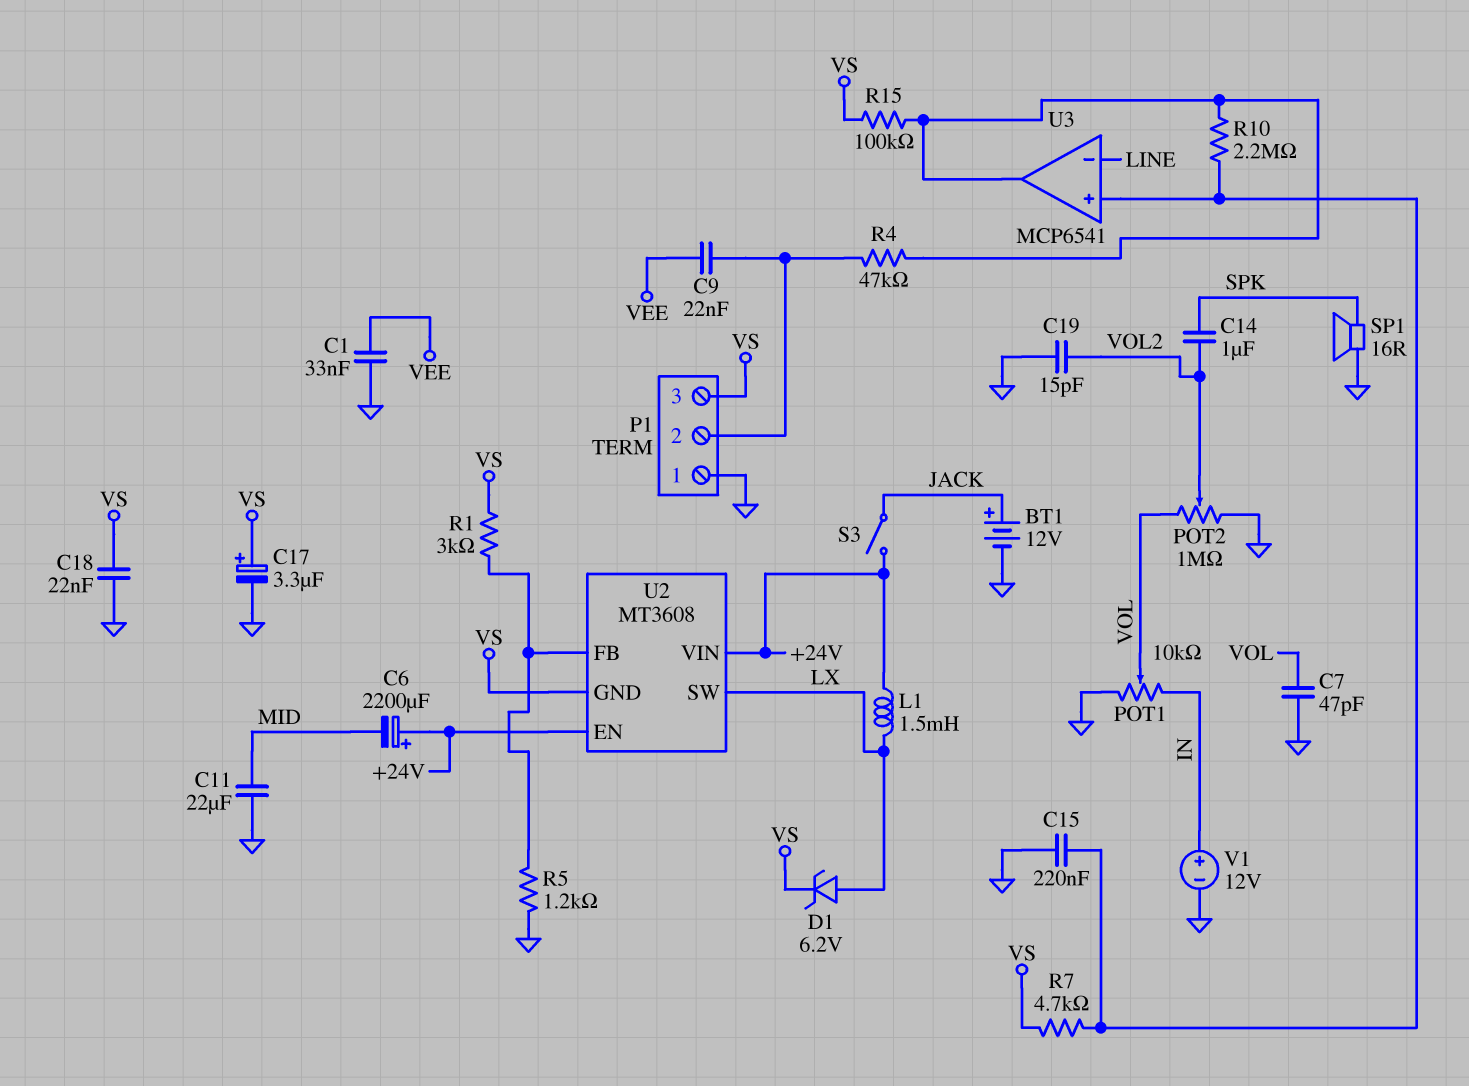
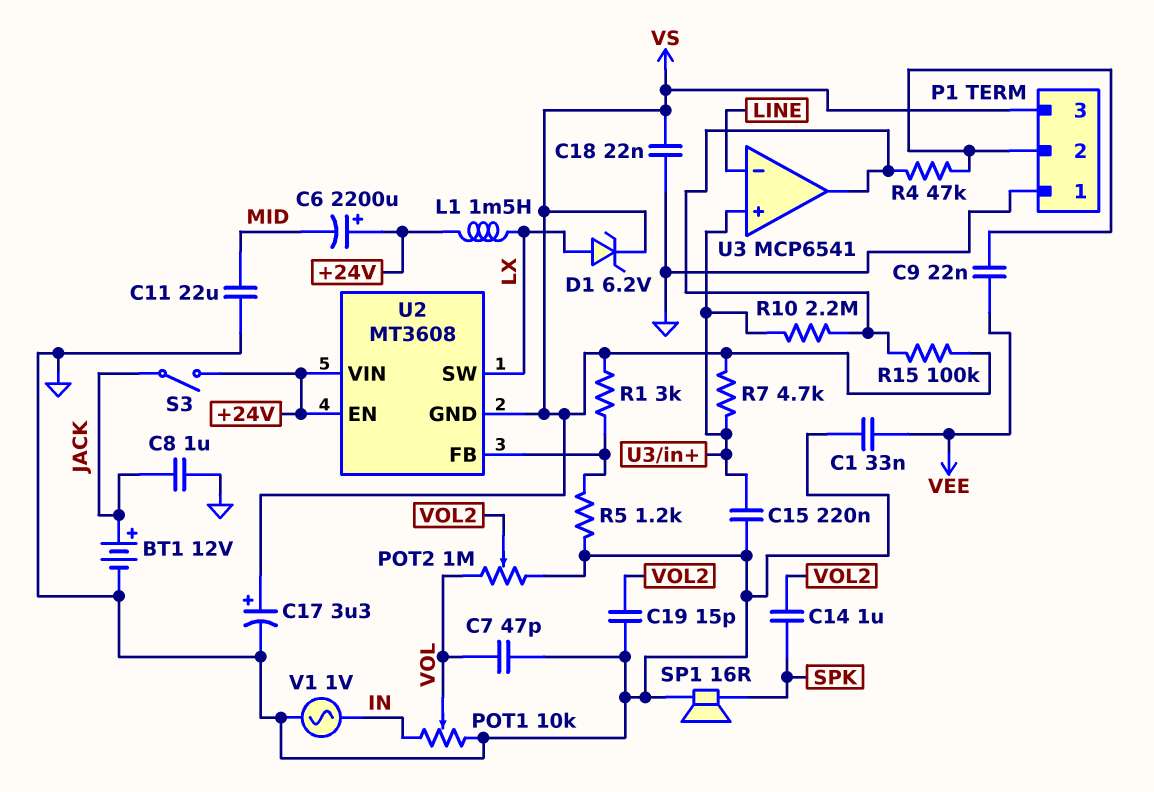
C8: none -> 1uF (GND, JACK)
V1: 12V (plus IN, minus GND) -> AC 1V (GND, IN)

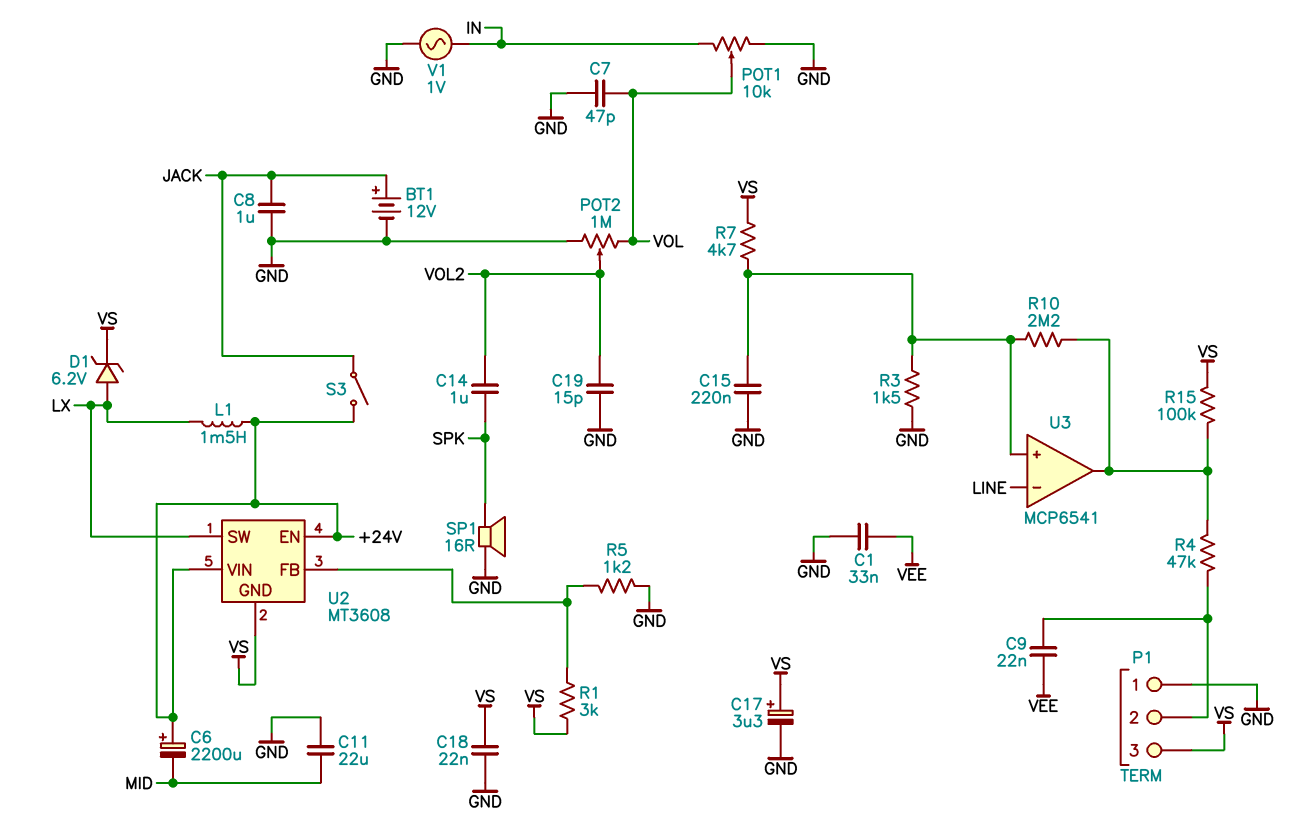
R3: none -> 1.5k (GND, U3/in+)

